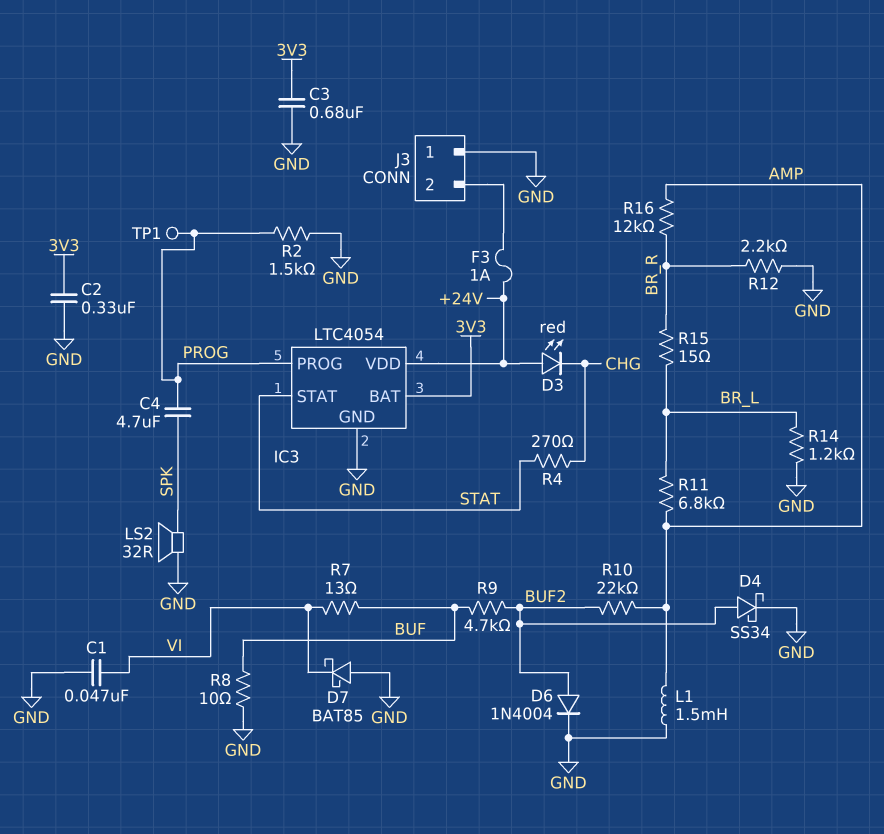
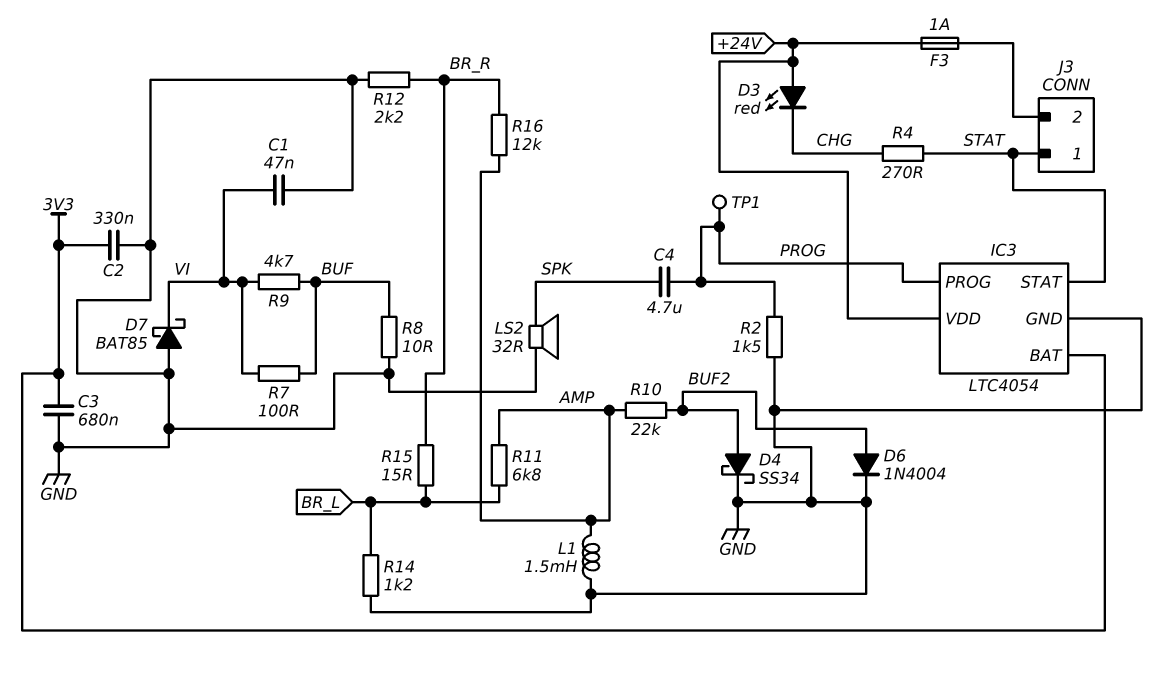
J3 pin 1: GND -> STAT
R7: 13 (BUF, VI) -> 100 (BUF, VI)
R9: 4.7k (BUF, BUF2) -> 4.7k (BUF, VI)

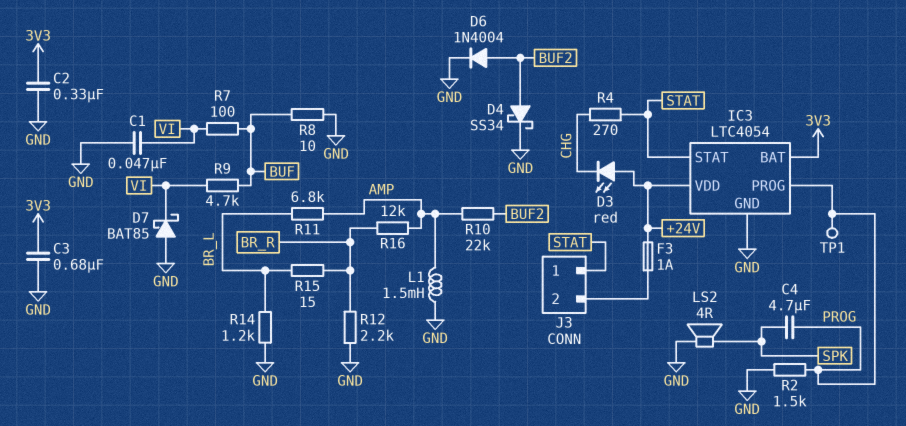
LS2: speaker 32R (GND, SPK) -> speaker 4R (GND, SPK)

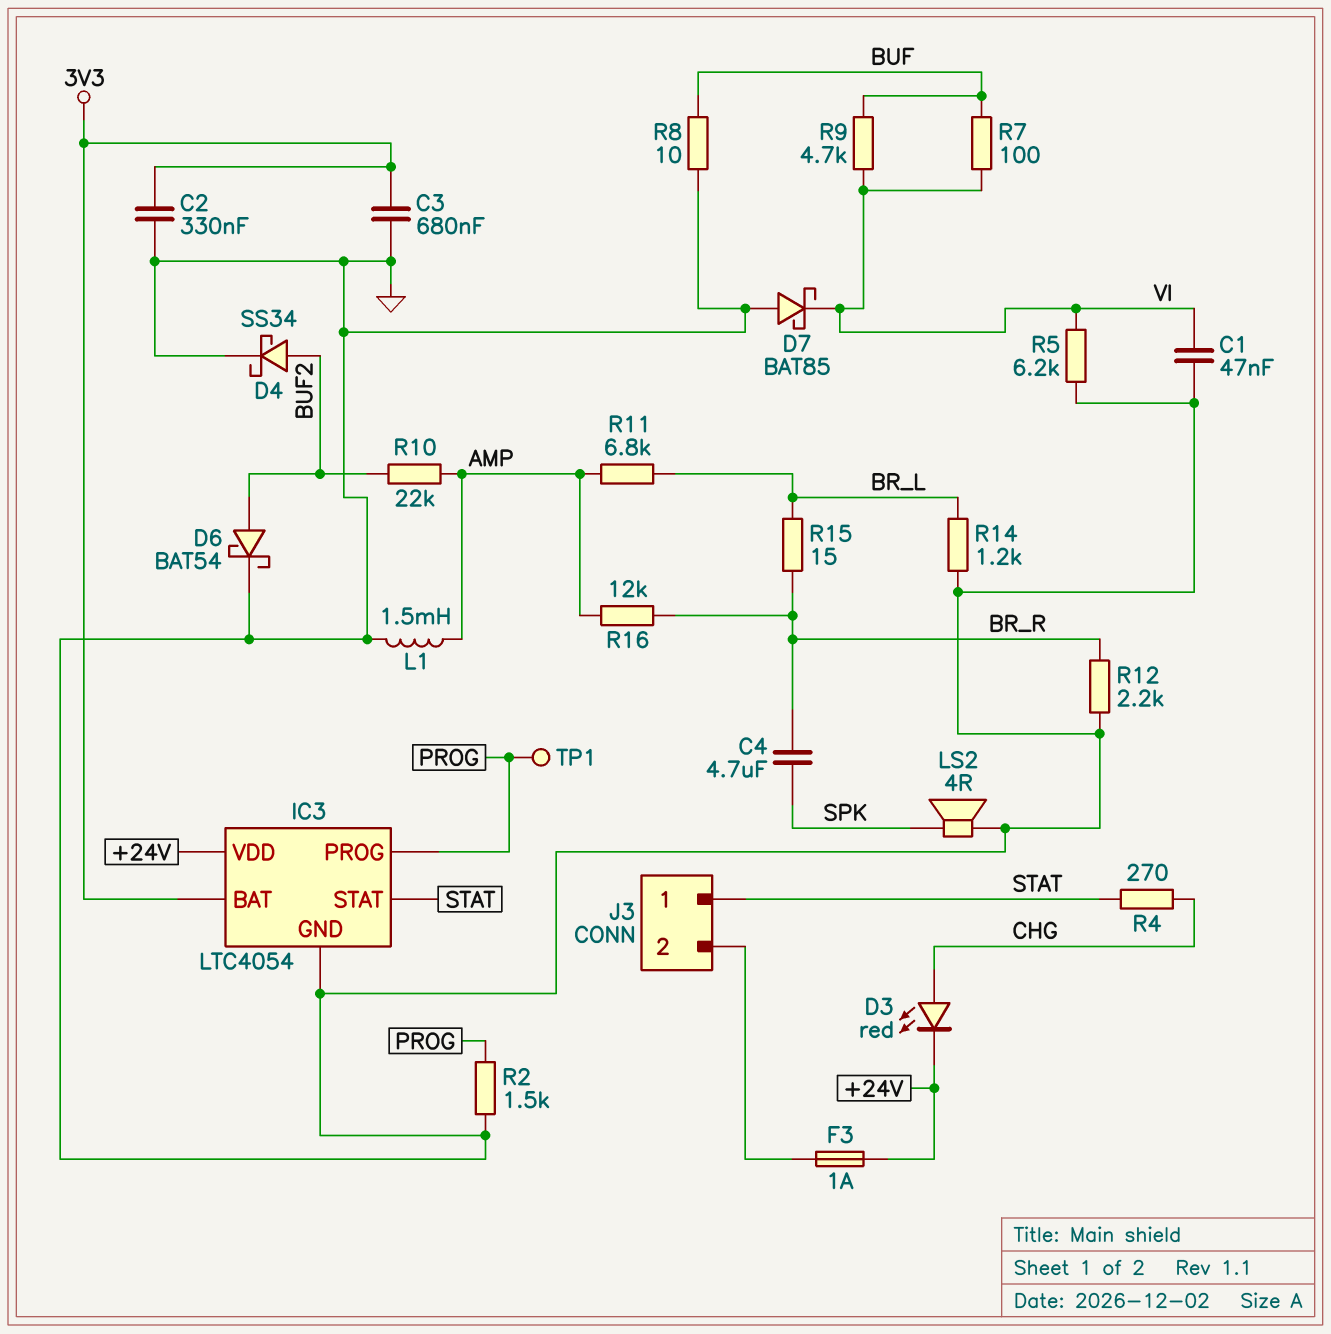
C4: 4.7uF (PROG, SPK) -> 4.7uF (BR_R, SPK)
D3: LED red (A +24V, K CHG) -> LED red (A CHG, K +24V)
D6: diode 1N4004 (A BUF2, K GND) -> schottky BAT54 (A BUF2, K GND)
R5: none -> 6.2k (GND, VI)

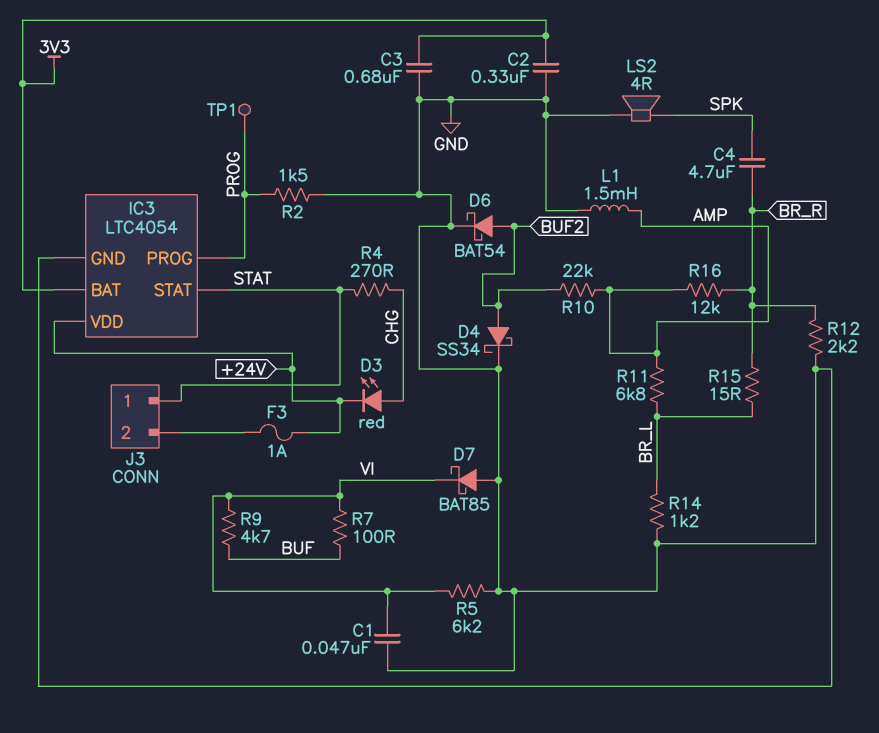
R8: 10 (BUF, GND) -> none

